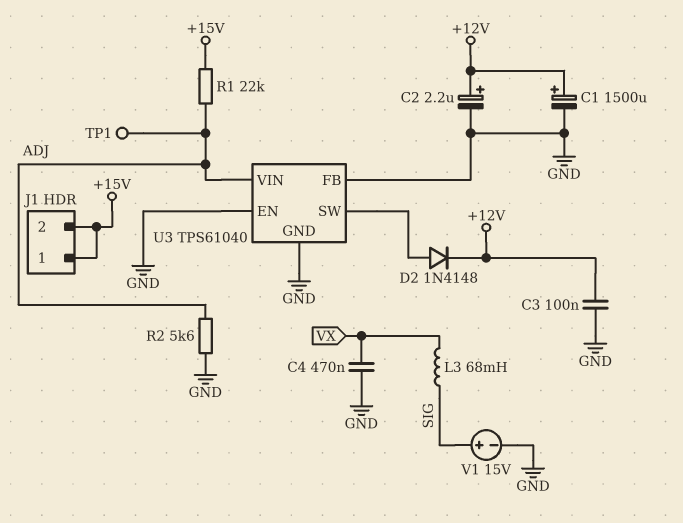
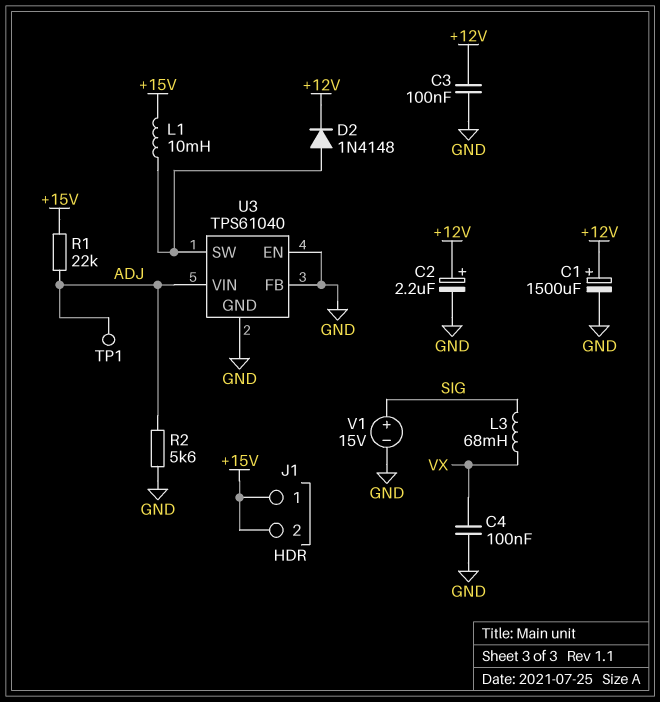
C4: 470nF (GND, VX) -> 100nF (GND, VX)
L1: none -> 10mH (+15V, U3/SW)

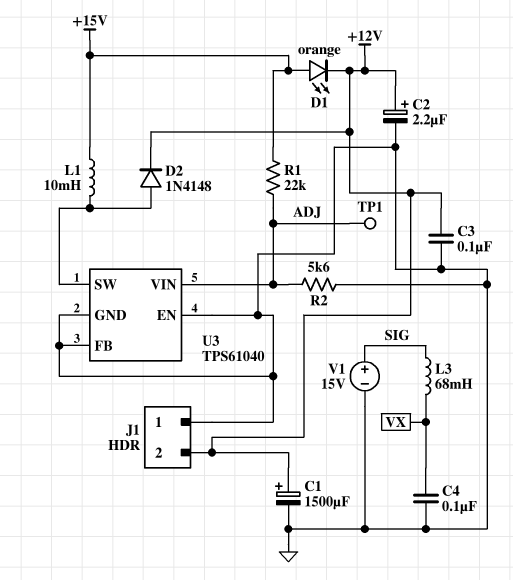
D1: none -> LED orange (A +15V, K +12V)
J1 pin 1: +15V -> GND
J1 pin 2: +15V -> +12V

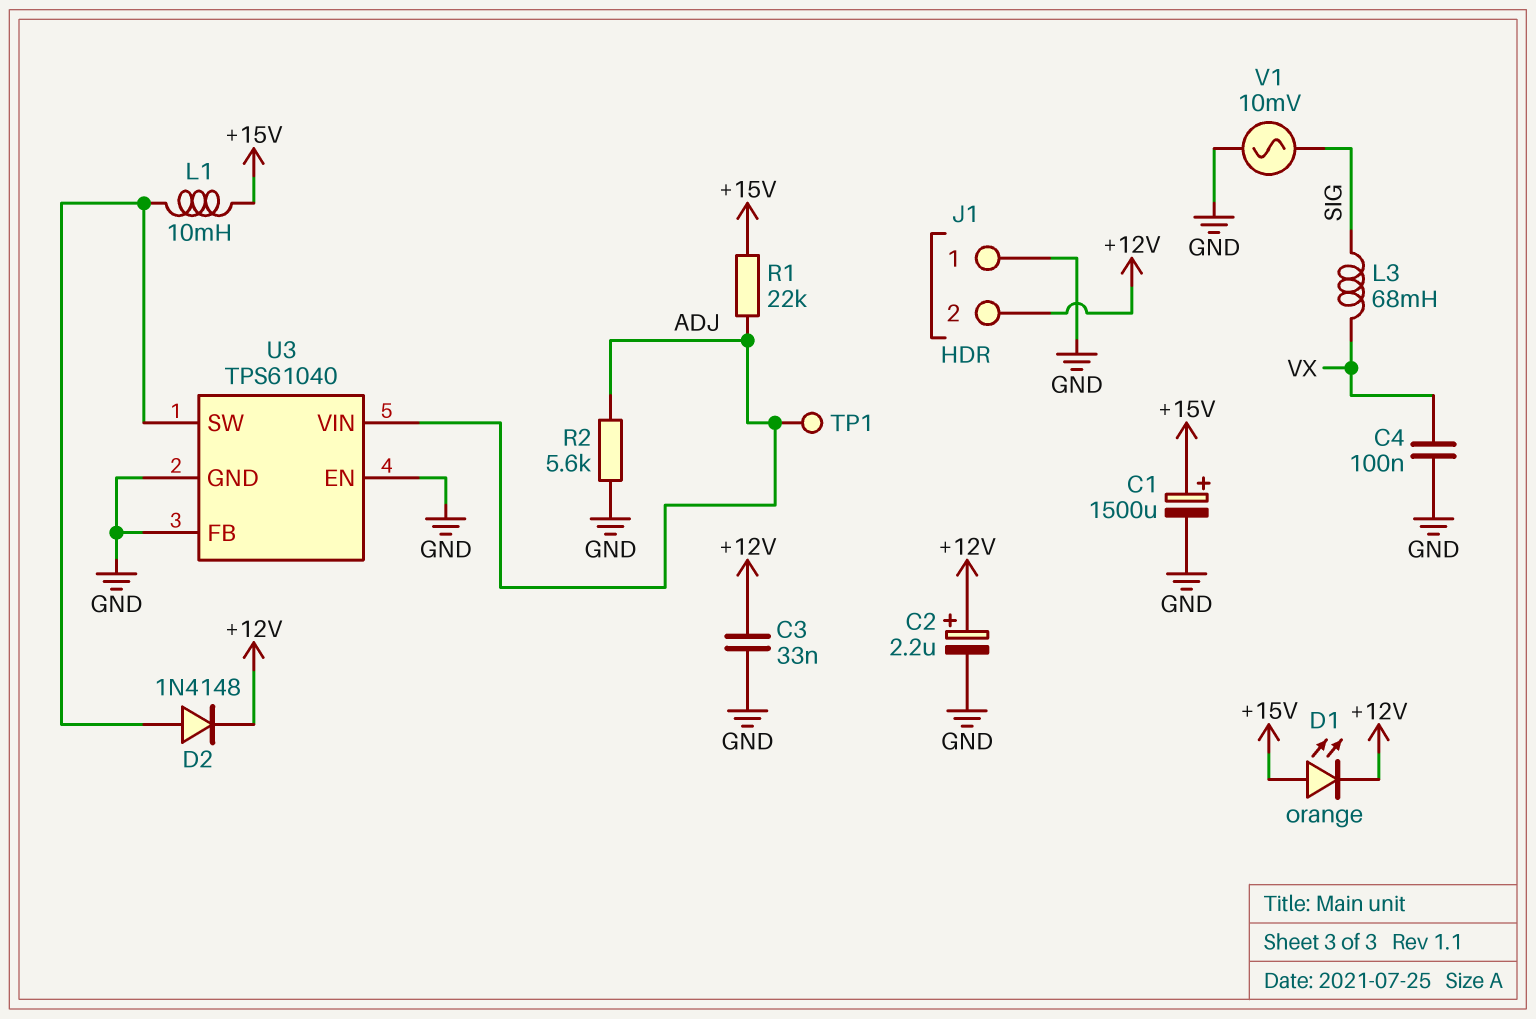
C1: 1500uF (plus +12V, minus GND) -> 1500uF (plus +15V, minus GND)
C3: 100nF (+12V, GND) -> 33nF (+12V, GND)
V1: 15V (plus SIG, minus GND) -> AC 10mV (GND, SIG)

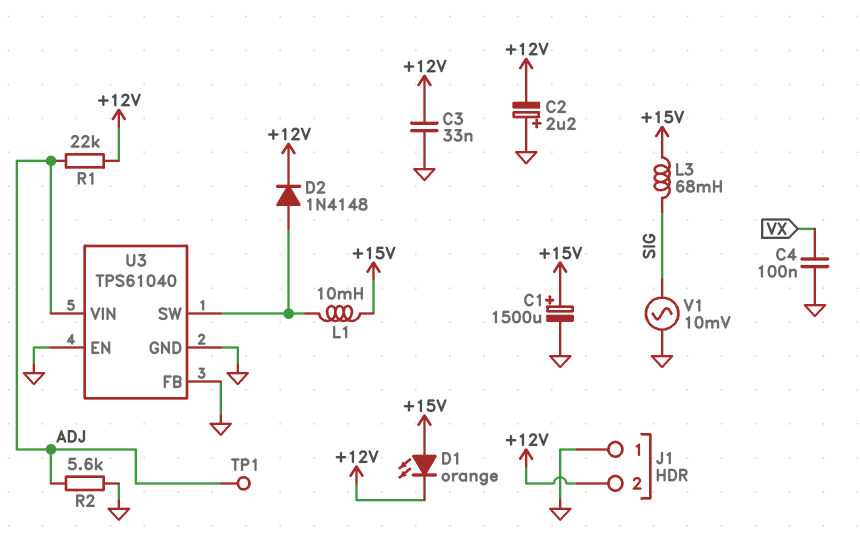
C2: 2.2uF (plus +12V, minus GND) -> 2.2uF (plus GND, minus +12V)
L3: 68mH (SIG, VX) -> 68mH (+15V, SIG)
R1: 22k (+15V, ADJ) -> 22k (+12V, ADJ)

